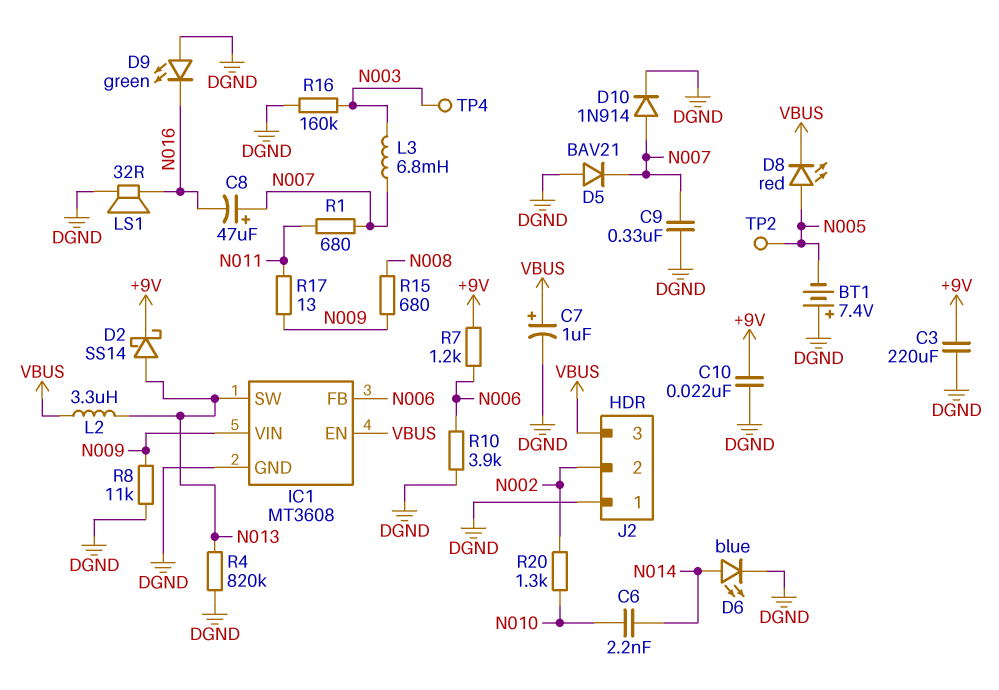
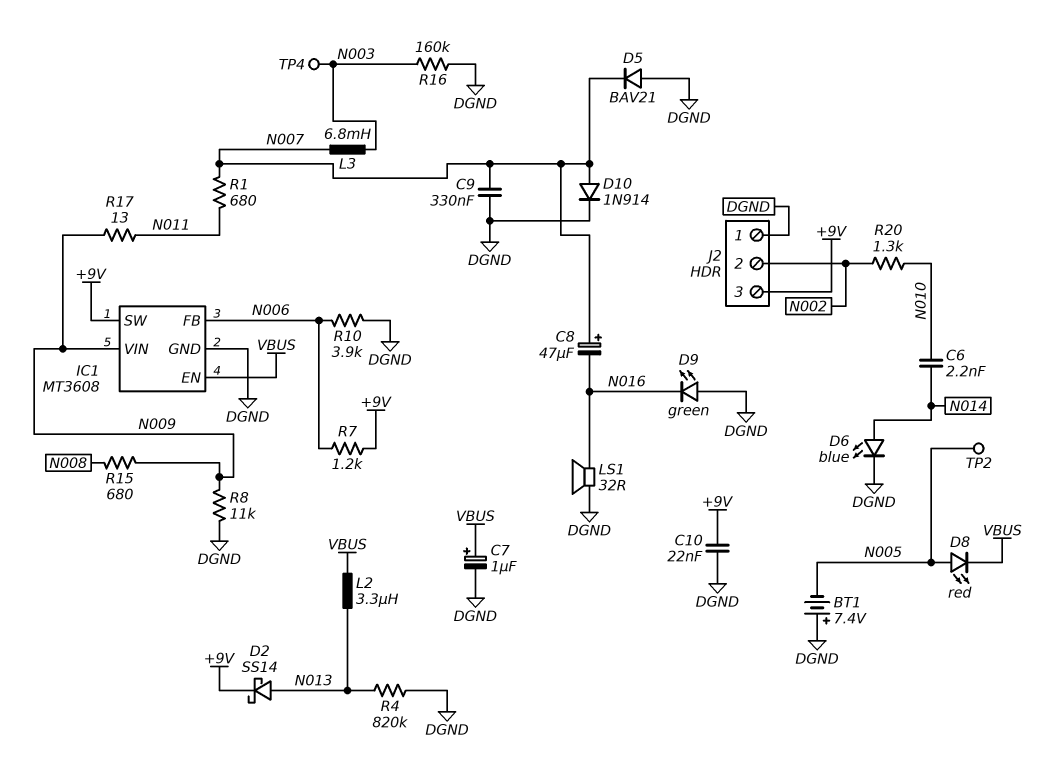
C3: 220uF (+9V, DGND) -> none
IC1 pin SW: N013 -> +9V
J2 pin 3: VBUS -> +9V

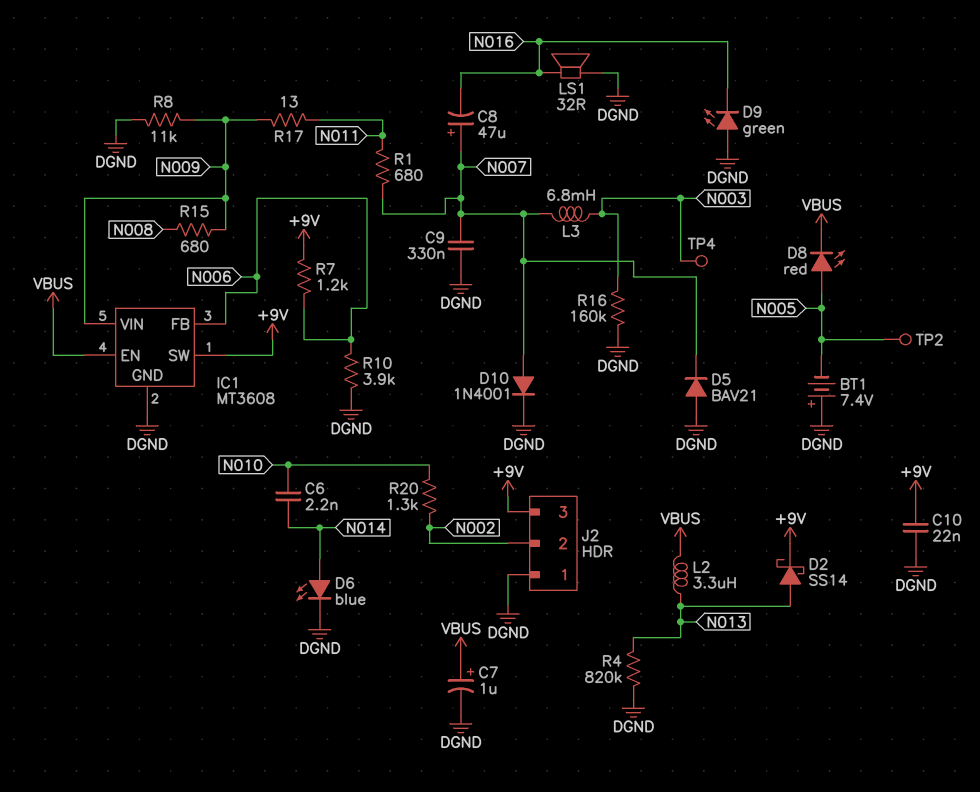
D10: diode 1N914 (A N007, K DGND) -> diode 1N4001 (A N007, K DGND)

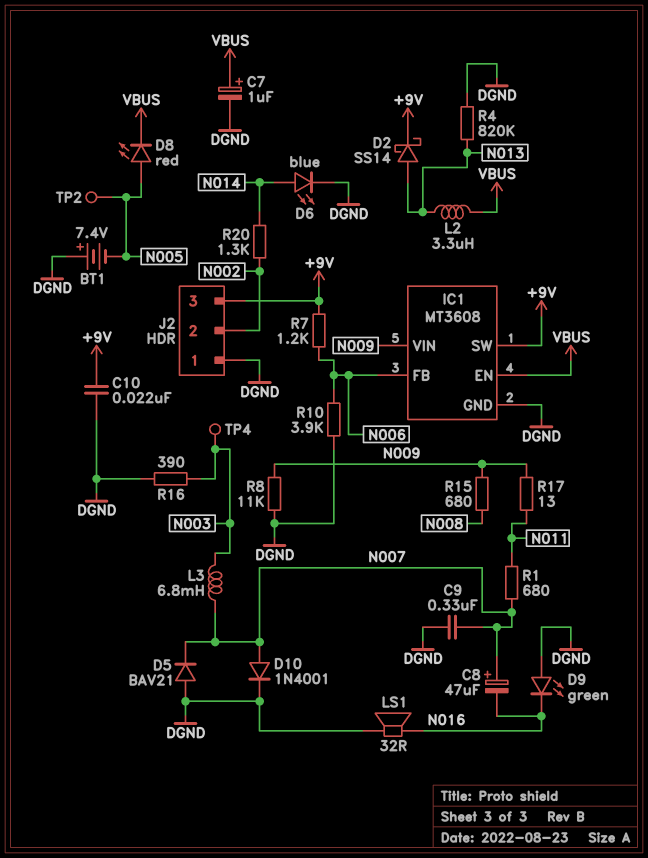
C6: 2.2nF (N010, N014) -> none
R16: 160k (DGND, N003) -> 390 (DGND, N003)
R20: 1.3k (N002, N010) -> 1.3k (N002, N014)

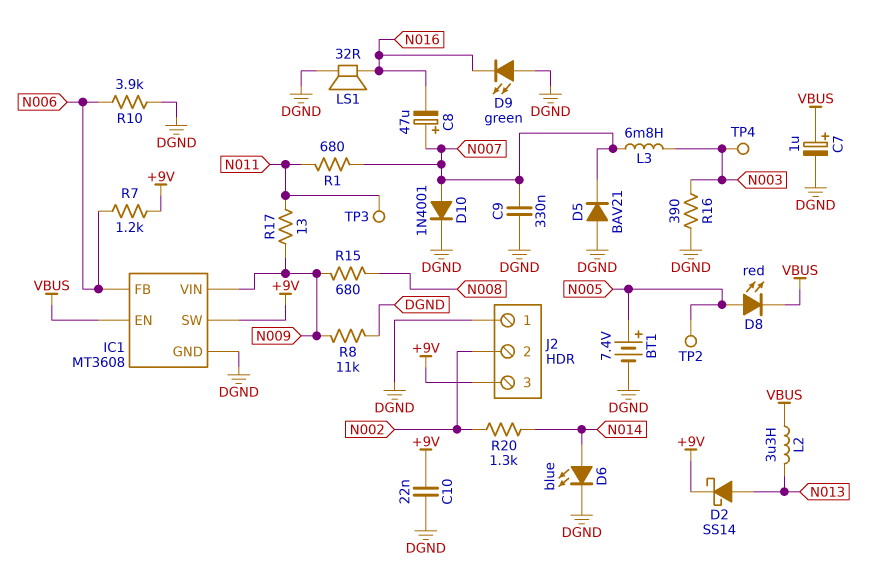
BT1: 7.4V (plus DGND, minus N005) -> 7.4V (plus N005, minus DGND)
R4: 820k (DGND, N013) -> none
TP3: none -> test point (N011)

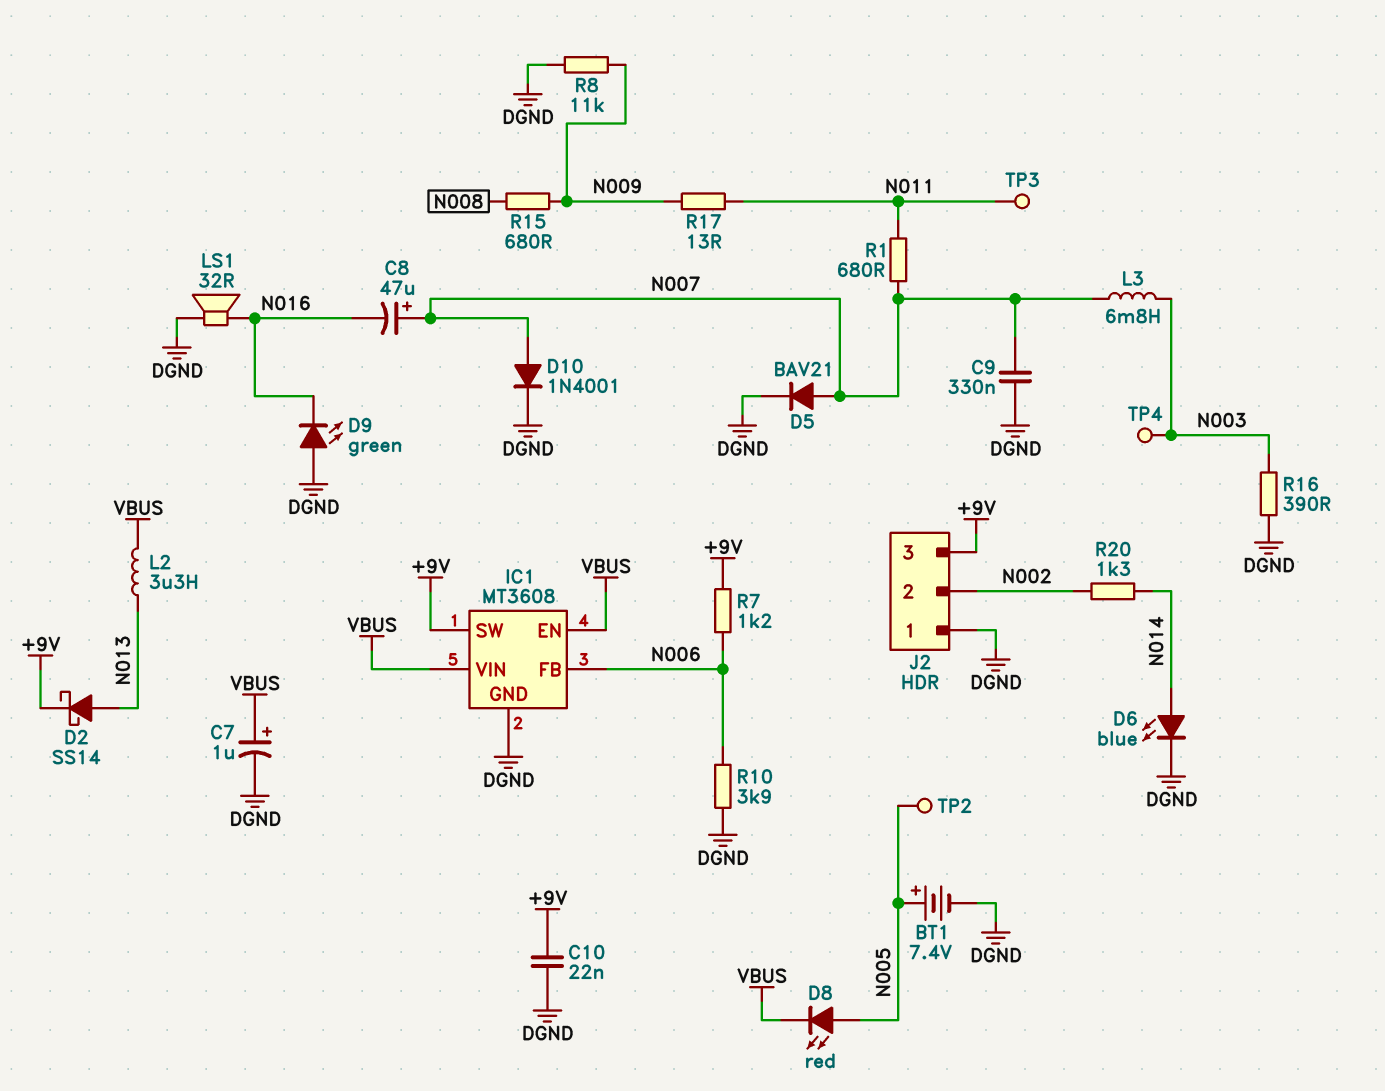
D5: diode BAV21 (A DGND, K N007) -> diode BAV21 (A N007, K DGND)
IC1 pin VIN: N009 -> VBUS

